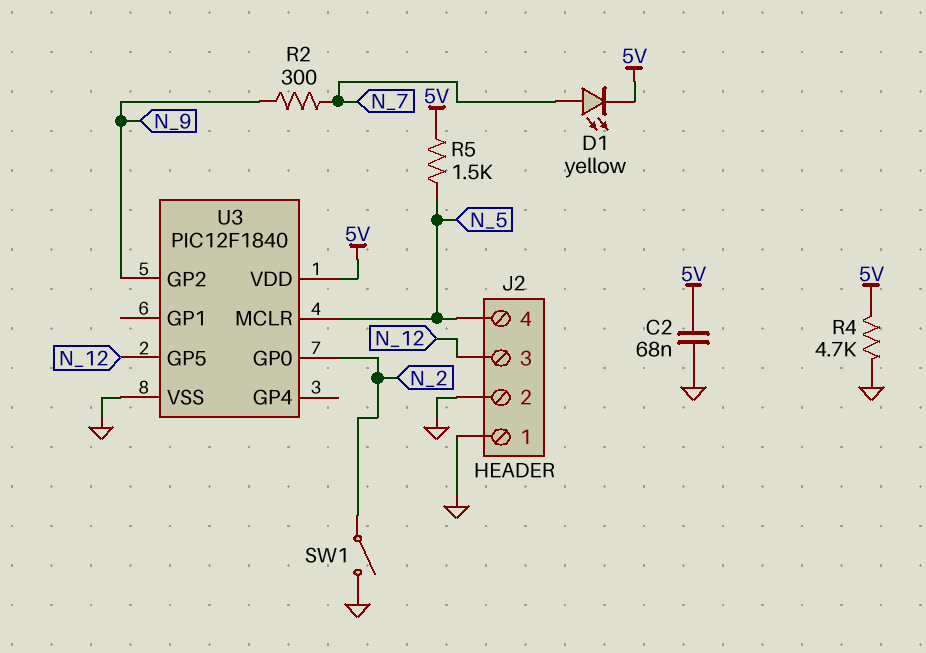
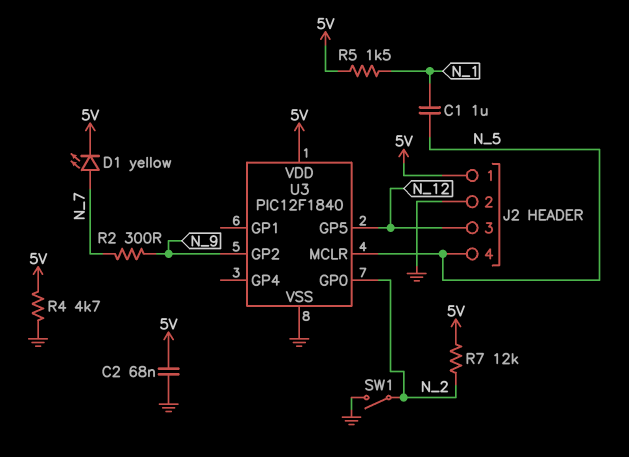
C1: none -> 1uF (N_1, N_5)
J2 pin 1: GND -> 5V
R5: 1.5k (5V, N_5) -> 1.5k (5V, N_1)
R7: none -> 12k (5V, N_2)

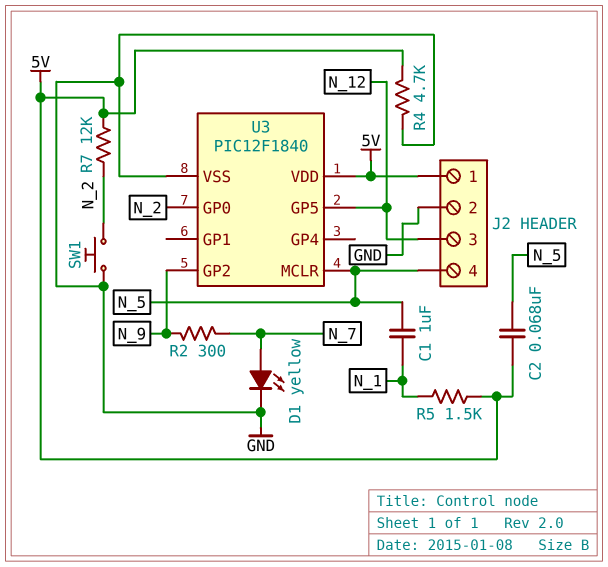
C2: 68nF (5V, GND) -> 68nF (5V, N_5)
D1: LED yellow (A N_7, K 5V) -> LED yellow (A N_7, K GND)
SW1: switch (GND, N_2) -> button (GND, N_2)

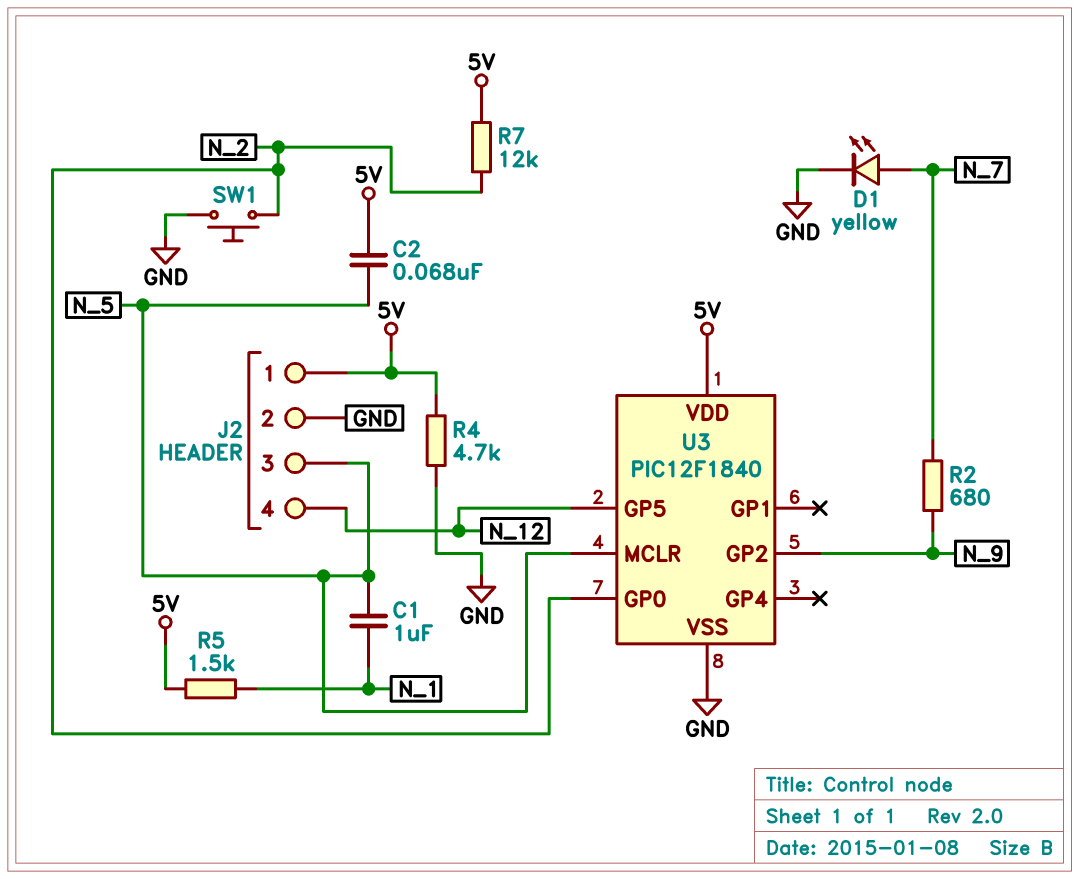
J2 pin 3: N_12 -> N_5
J2 pin 4: N_5 -> N_12
R2: 300 (N_7, N_9) -> 680 (N_7, N_9)

